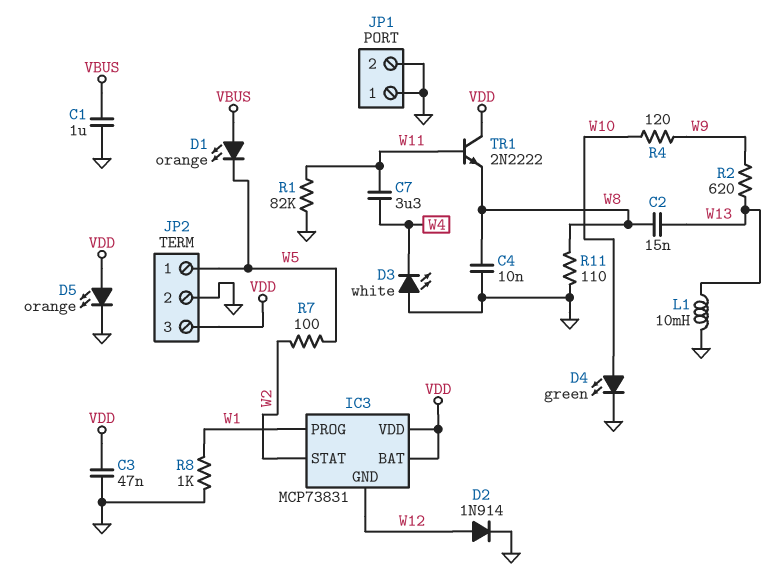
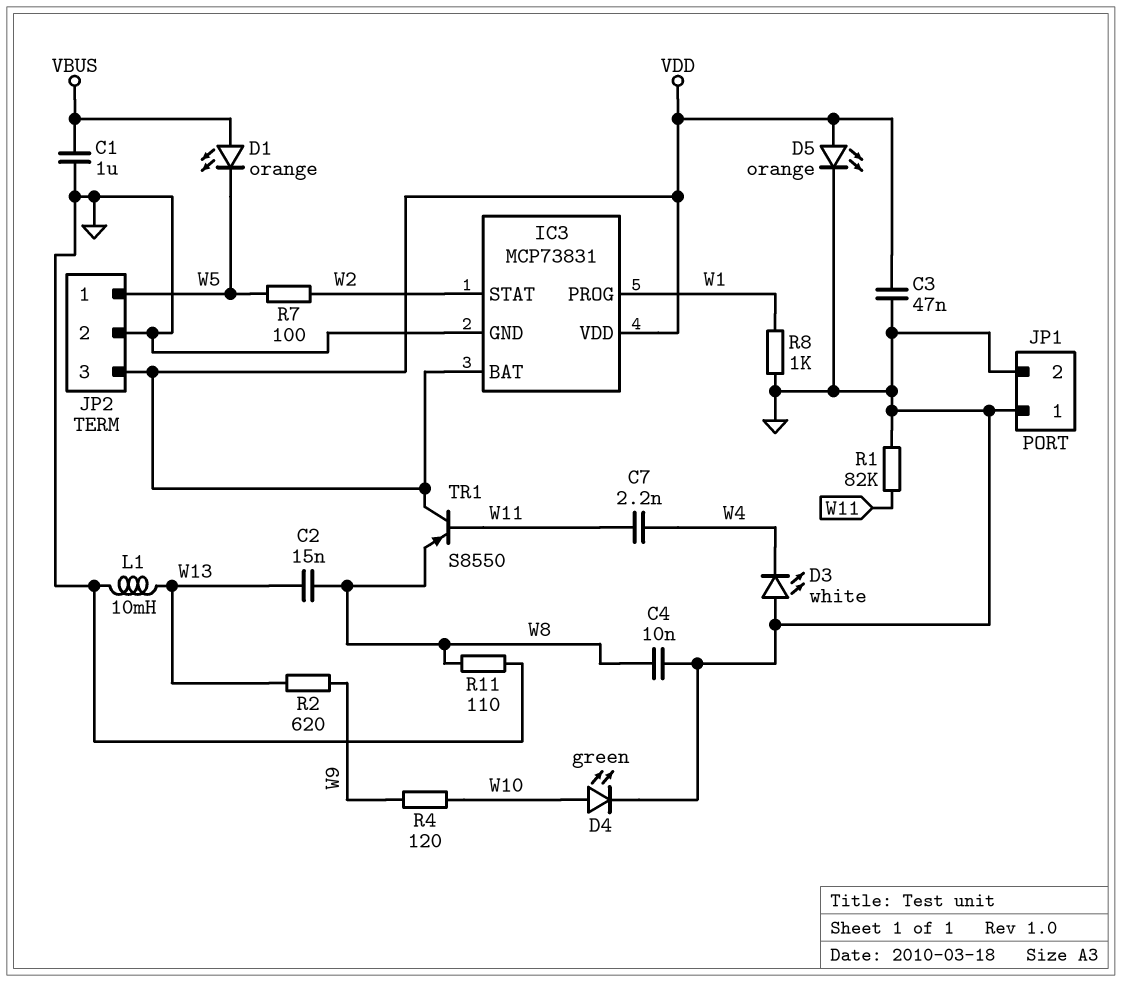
C7: 3.3uF (W4, W11) -> 2.2nF (W4, W11)
D2: diode 1N914 (A W12, K GND) -> none
IC3 pin GND: W12 -> GND
TR1: NPN 2N2222 (B W11, C VDD, E W8) -> PNP S8550 (B W11, C VDD, E W8)

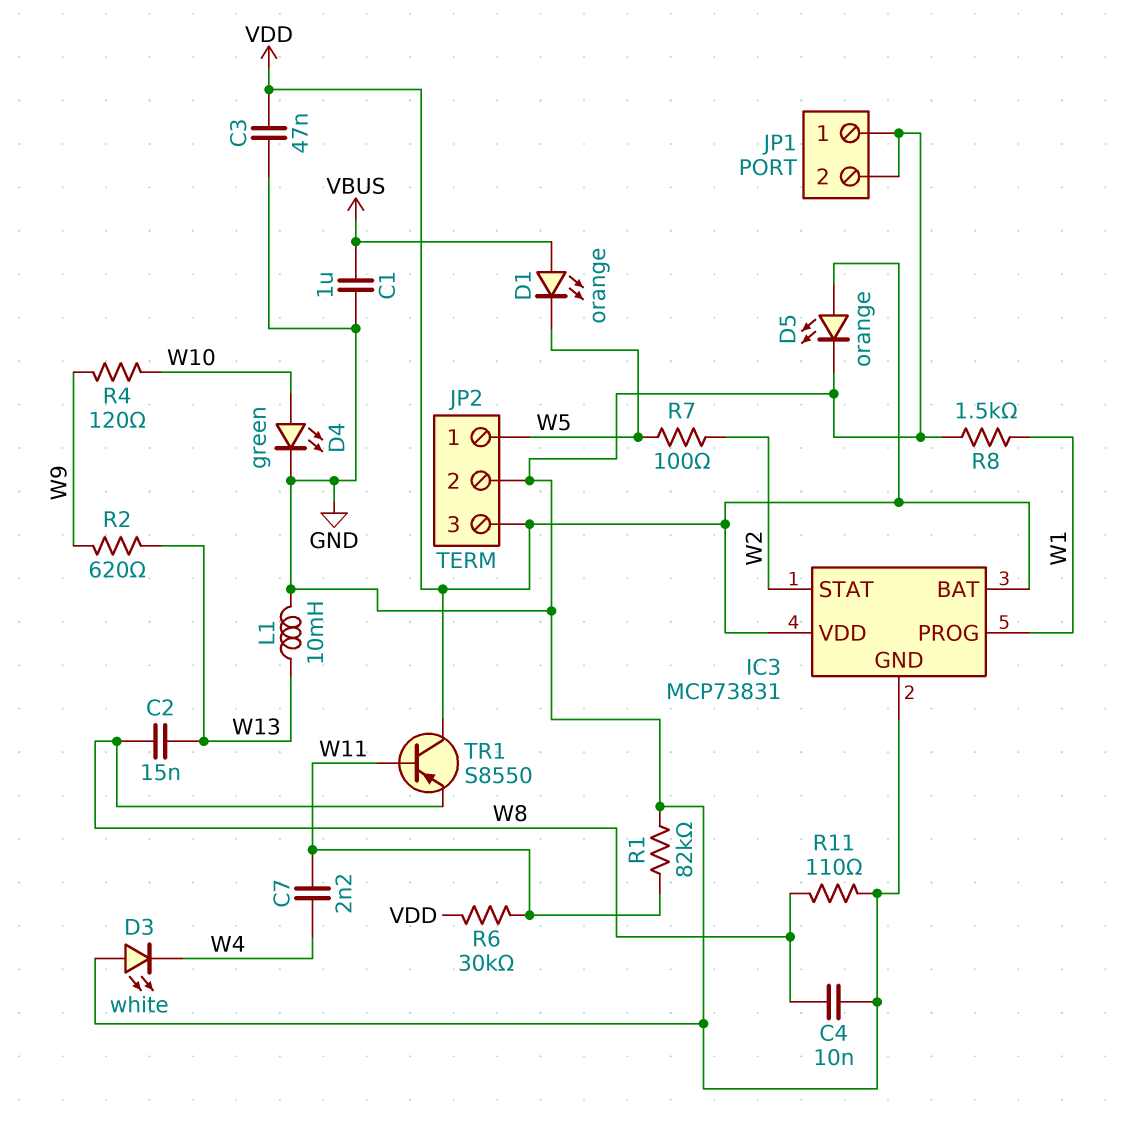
R6: none -> 30k (VDD, W11)
R8: 1k (GND, W1) -> 1.5k (GND, W1)

